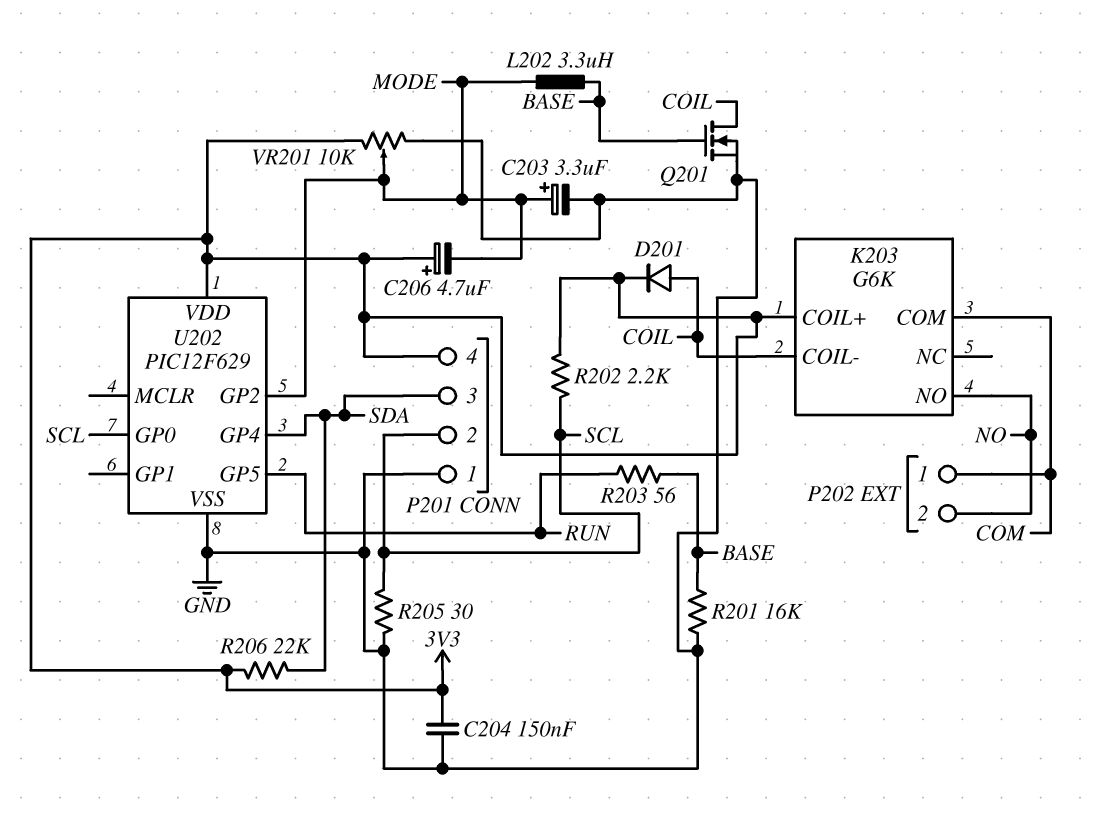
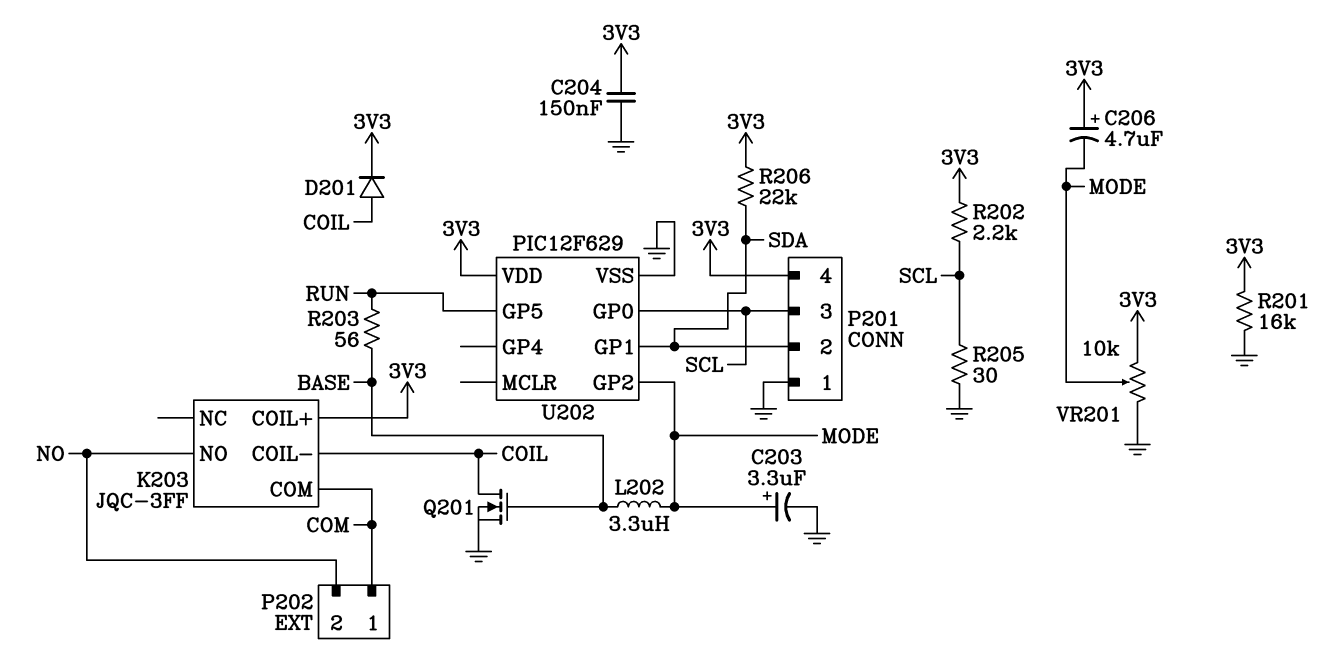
K203: G6K -> JQC-3FF
P201 pin 2: SCL -> SDA
P201 pin 3: SDA -> SCL
R201: 16k (BASE, GND) -> 16k (3V3, GND)
U202 pin GP1: none -> SDA
U202 pin GP4: SDA -> none

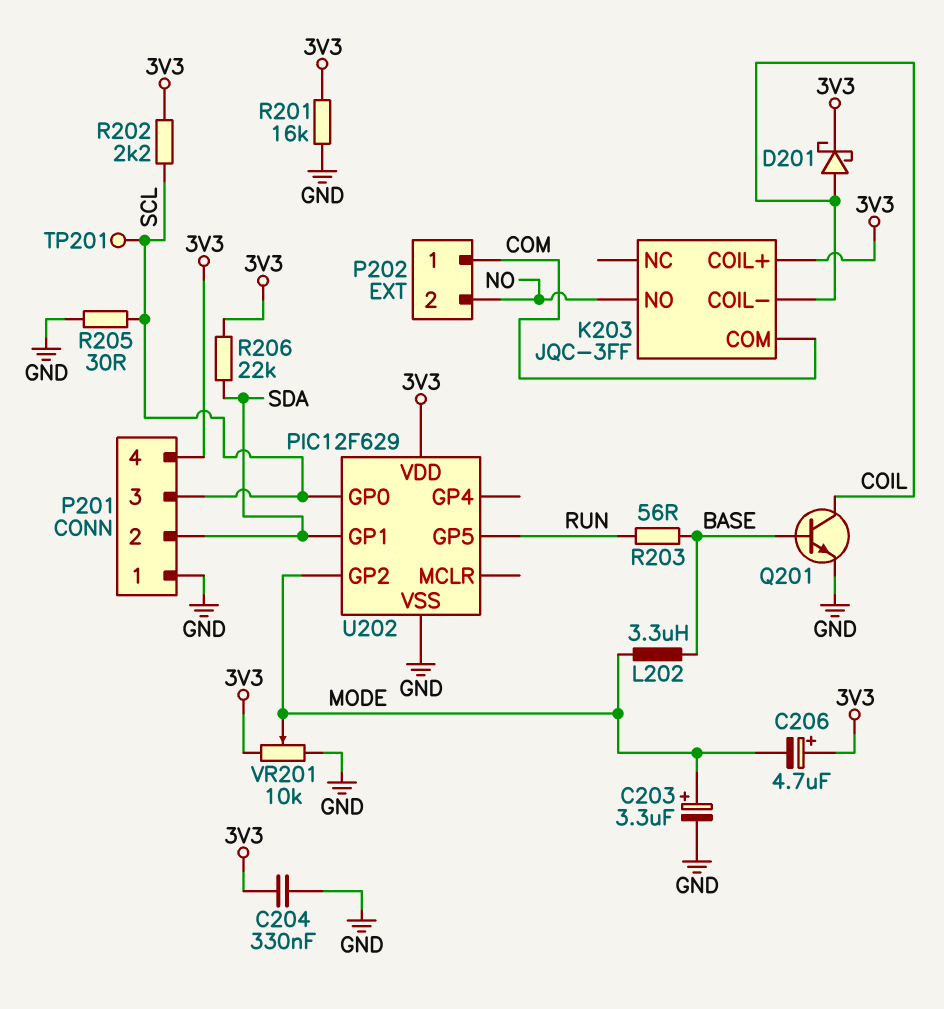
C204: 150nF (3V3, GND) -> 330nF (3V3, GND)
D201: diode (A COIL, K 3V3) -> schottky (A COIL, K 3V3)
Q201: NMOS (G BASE, D COIL, S GND) -> NPN (B BASE, C COIL, E GND)
TP201: none -> test point (SCL)

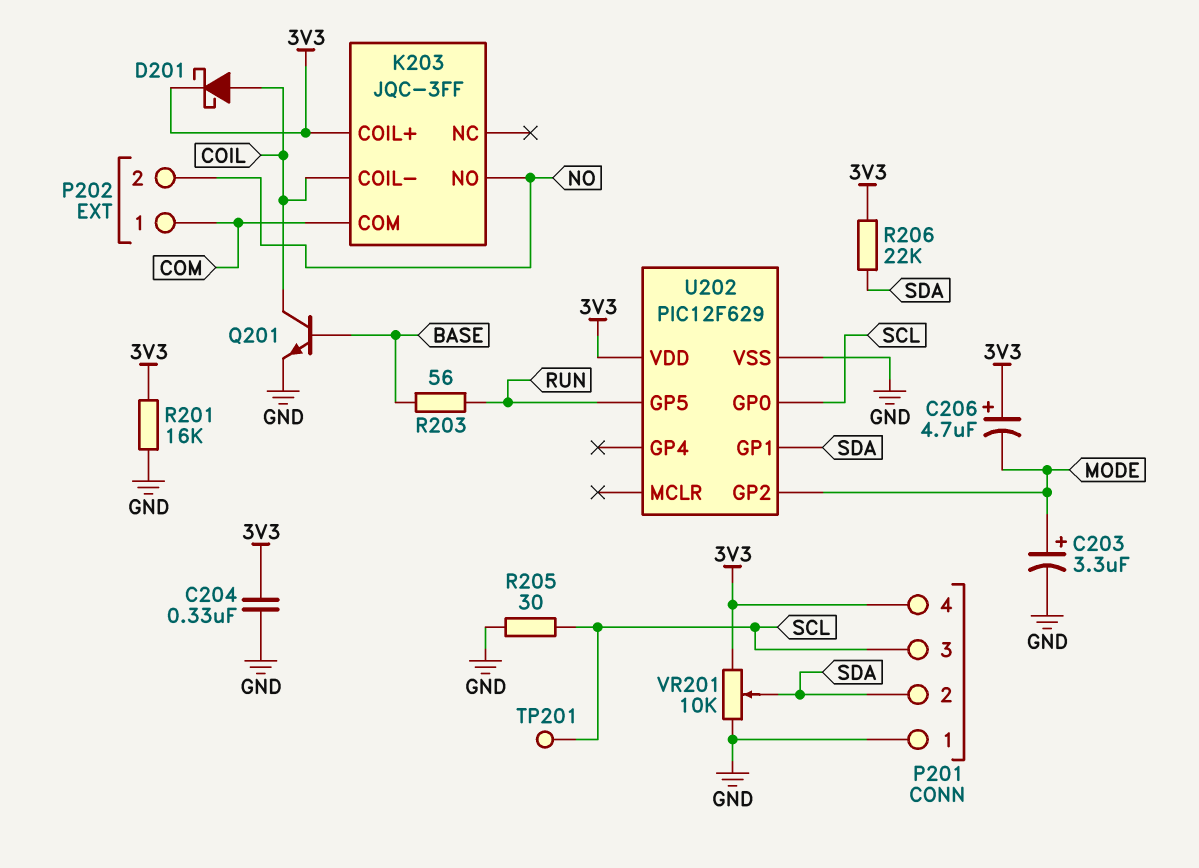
L202: 3.3uH (BASE, MODE) -> none
R202: 2.2k (3V3, SCL) -> none
VR201: 10k (3V3, GND, wiper MODE) -> 10k (3V3, GND, wiper SDA)

